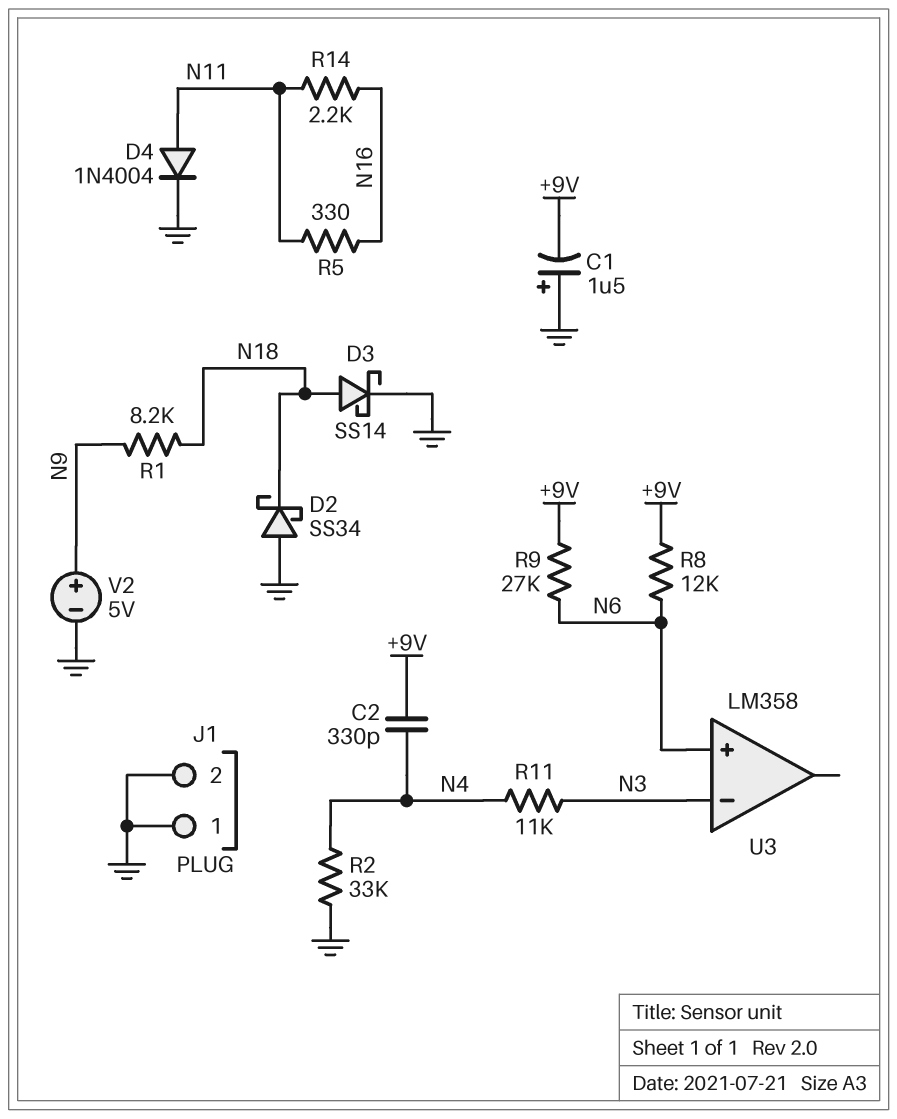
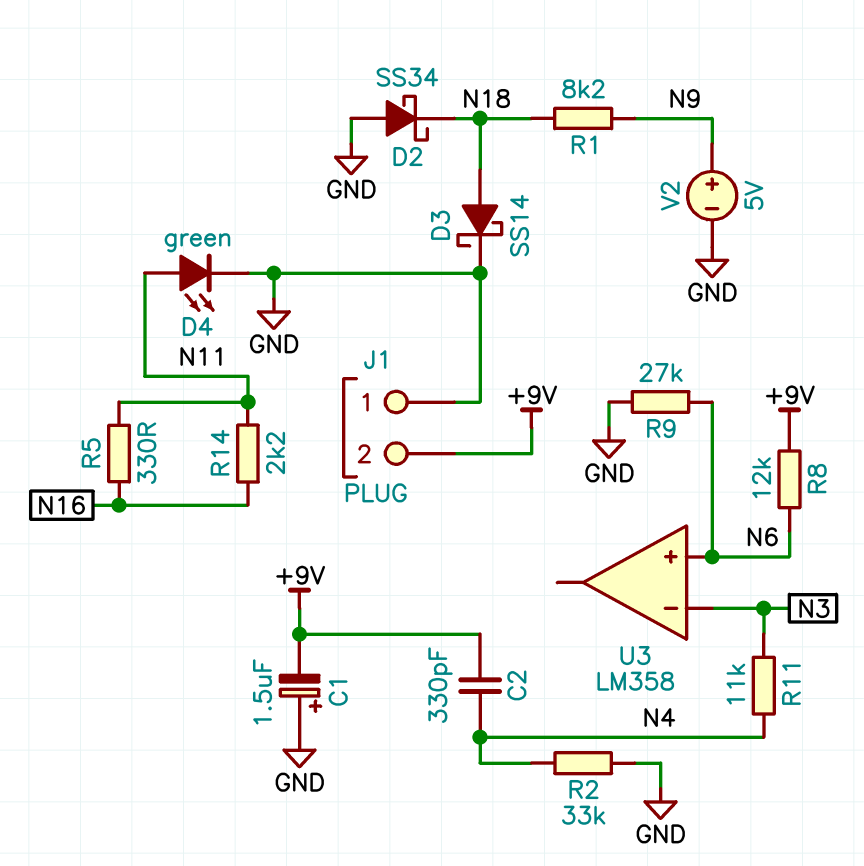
D4: diode 1N4004 (A N11, K GND) -> LED green (A N11, K GND)
J1 pin 2: GND -> +9V
R9: 27k (+9V, N6) -> 27k (GND, N6)

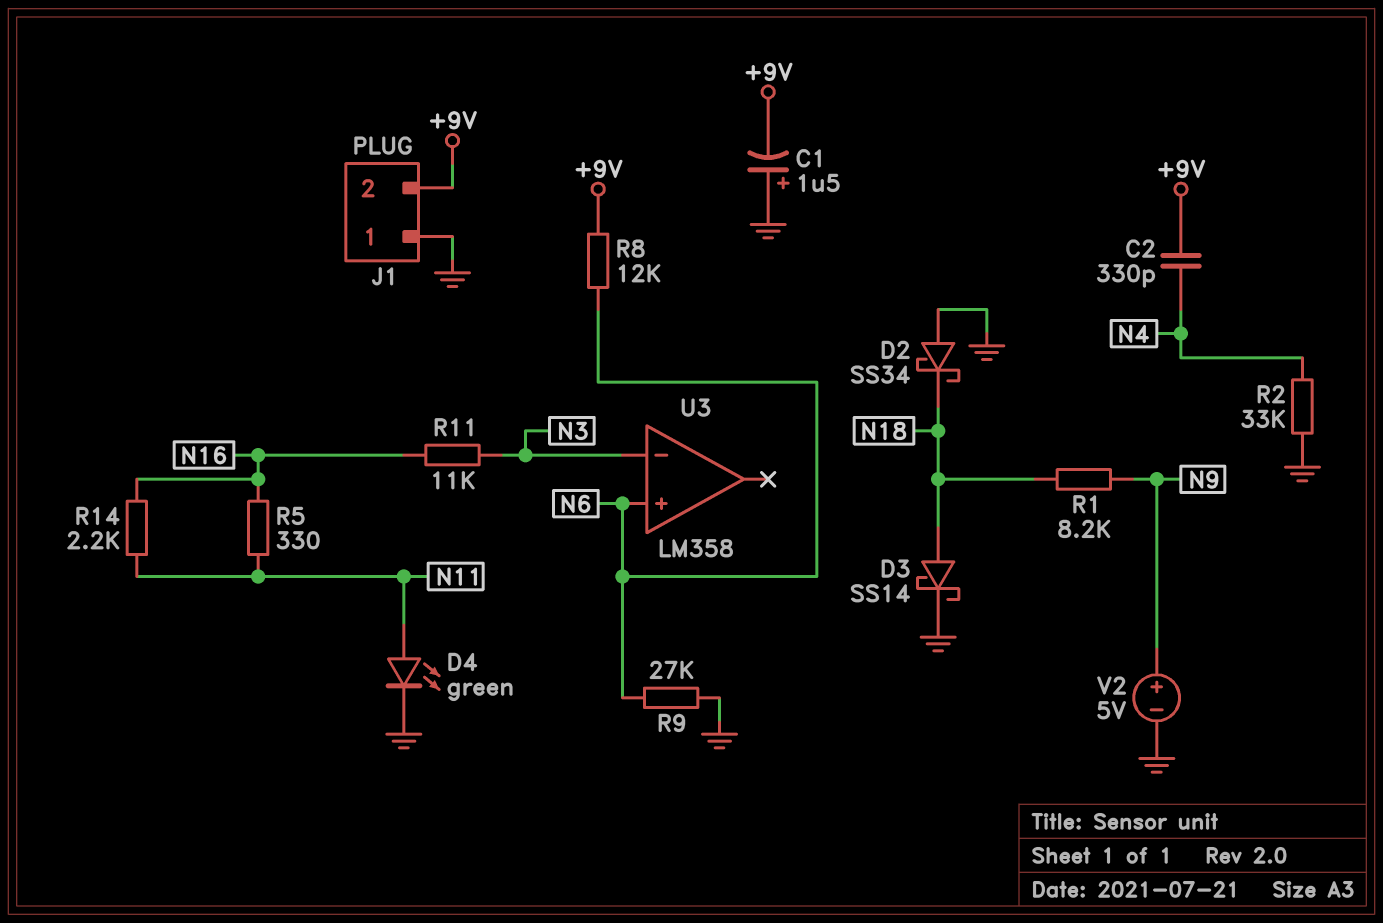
R11: 11k (N3, N4) -> 11k (N3, N16)

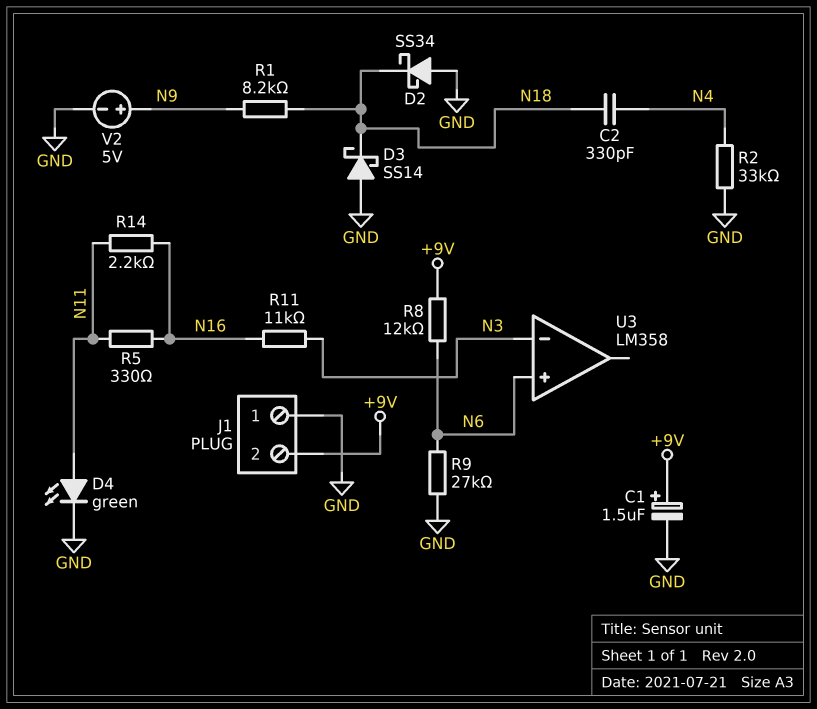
C1: 1.5uF (plus GND, minus +9V) -> 1.5uF (plus +9V, minus GND)
C2: 330pF (+9V, N4) -> 330pF (N4, N18)
D3: schottky SS14 (A N18, K GND) -> schottky SS14 (A GND, K N18)

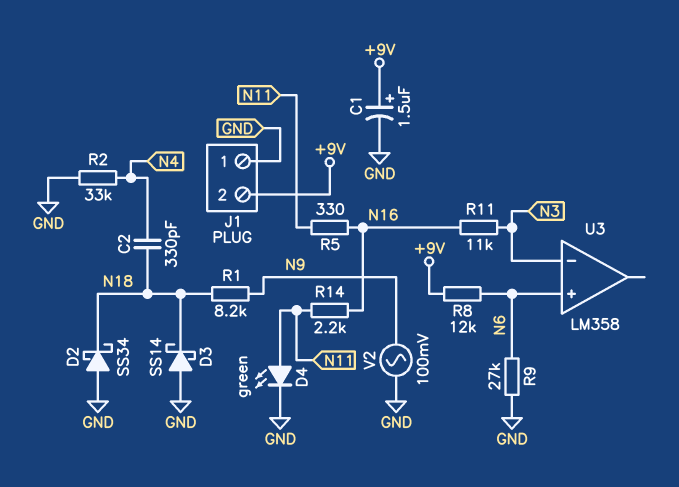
V2: 5V (plus N9, minus GND) -> AC 100mV (GND, N9)

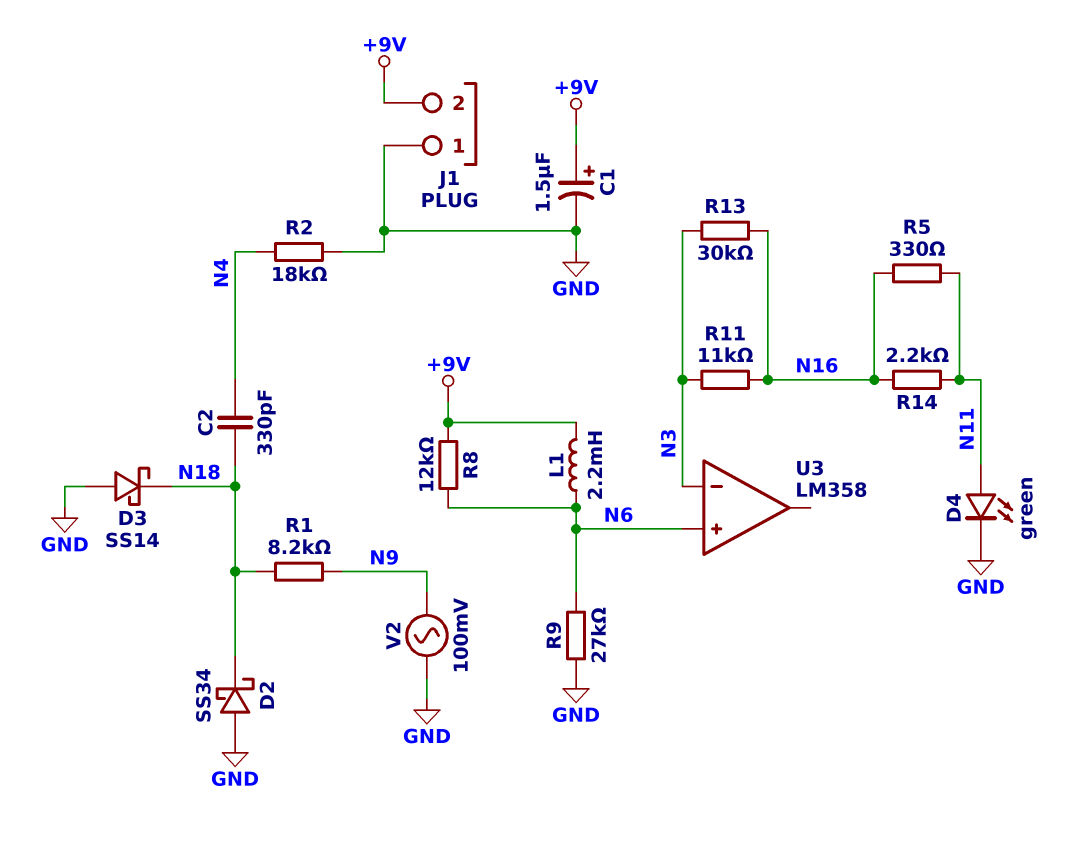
L1: none -> 2.2mH (+9V, N6)
R2: 33k (GND, N4) -> 18k (GND, N4)
R13: none -> 30k (N3, N16)

